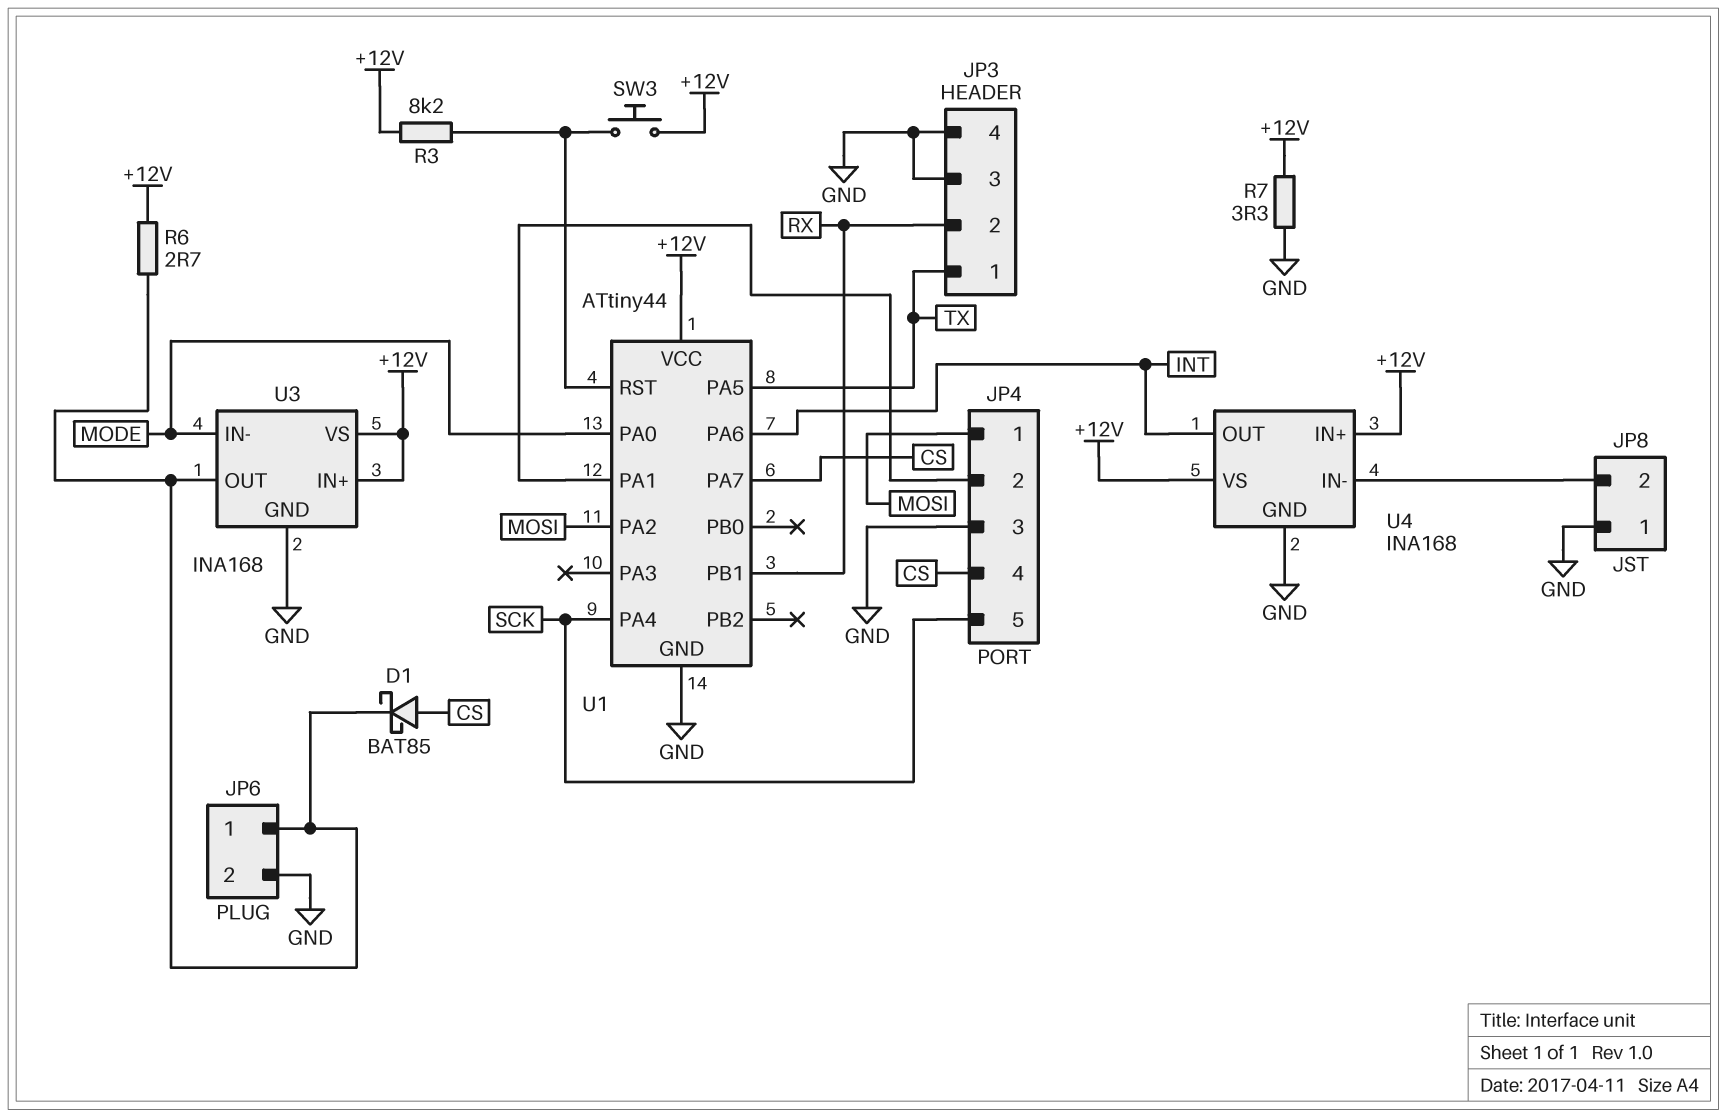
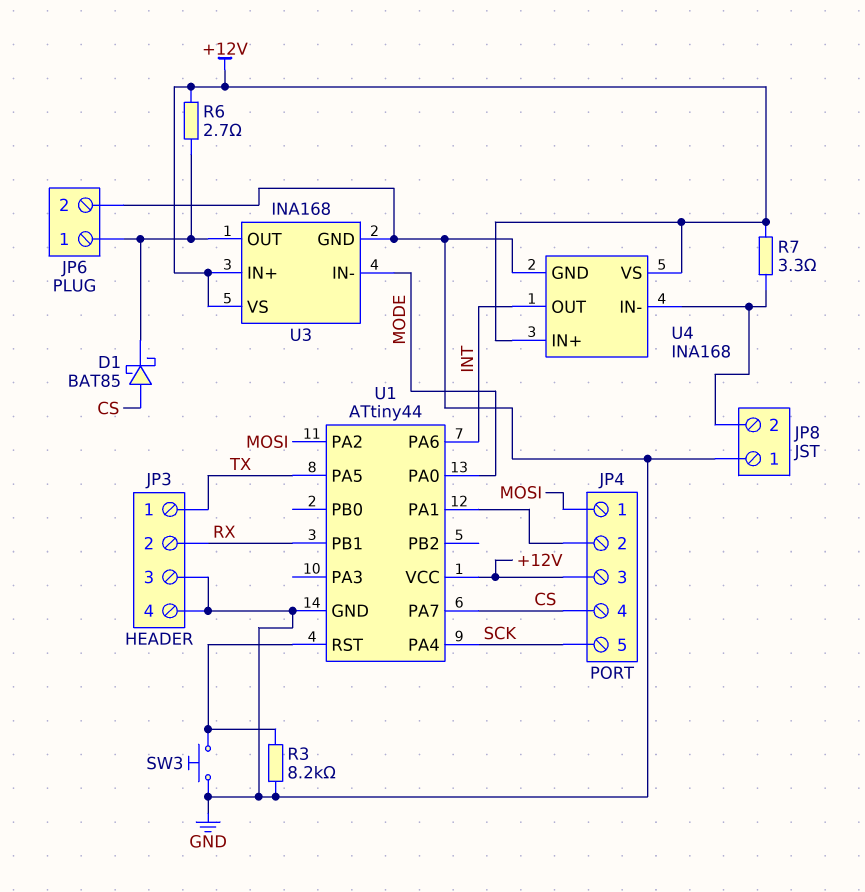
JP4 pin 3: GND -> +12V
R3: 8.2k (+12V, U1/RST) -> 8.2k (GND, U1/RST)
R7: 3.3 (+12V, GND) -> 3.3 (+12V, JP8/2)
SW3: button (+12V, U1/RST) -> button (GND, U1/RST)

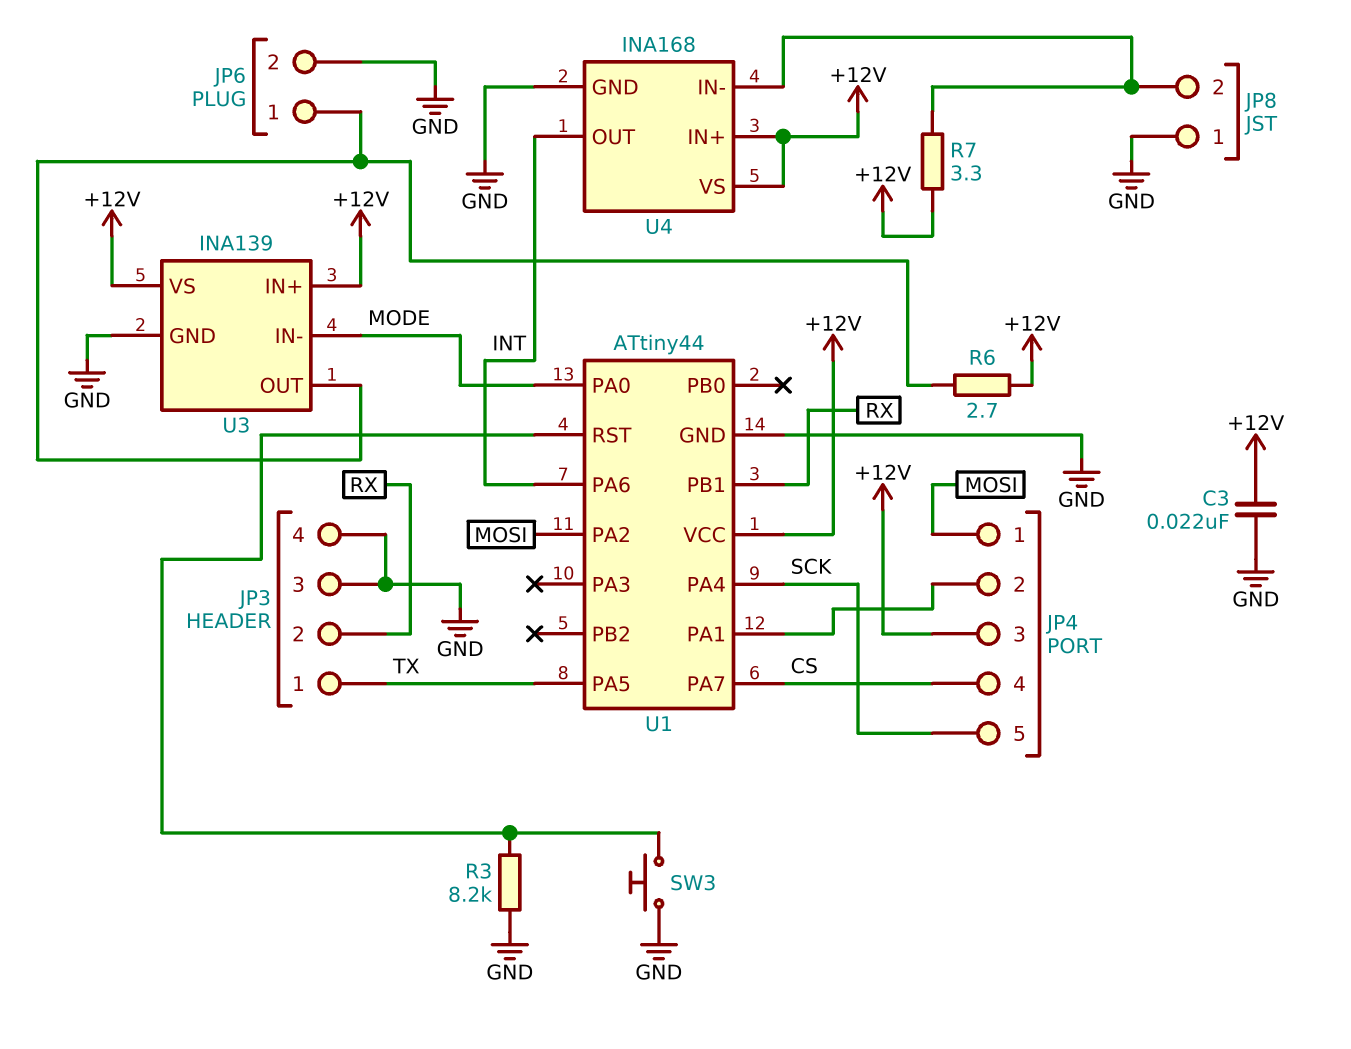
C3: none -> 22nF (+12V, GND)
D1: schottky BAT85 (A CS, K JP6/1) -> none
U3: INA168 -> INA139

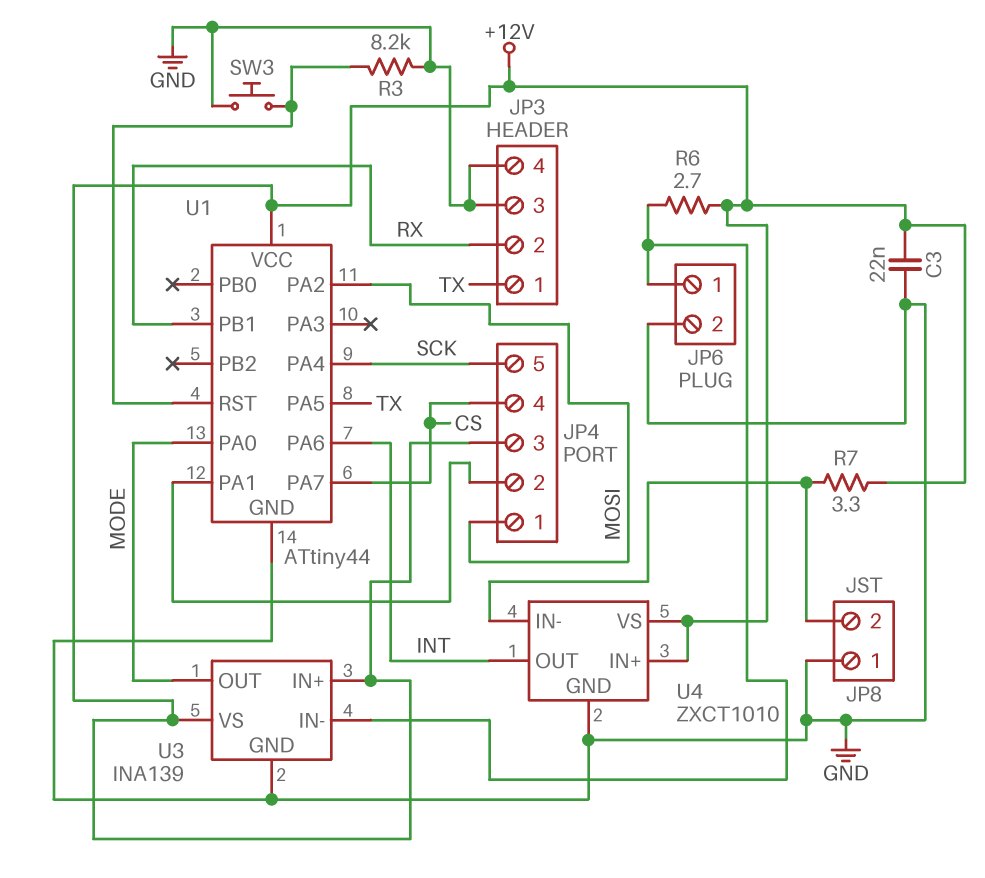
U3 pin IN-: MODE -> JP6/1
U3 pin OUT: JP6/1 -> MODE
U4: INA168 -> ZXCT1010

